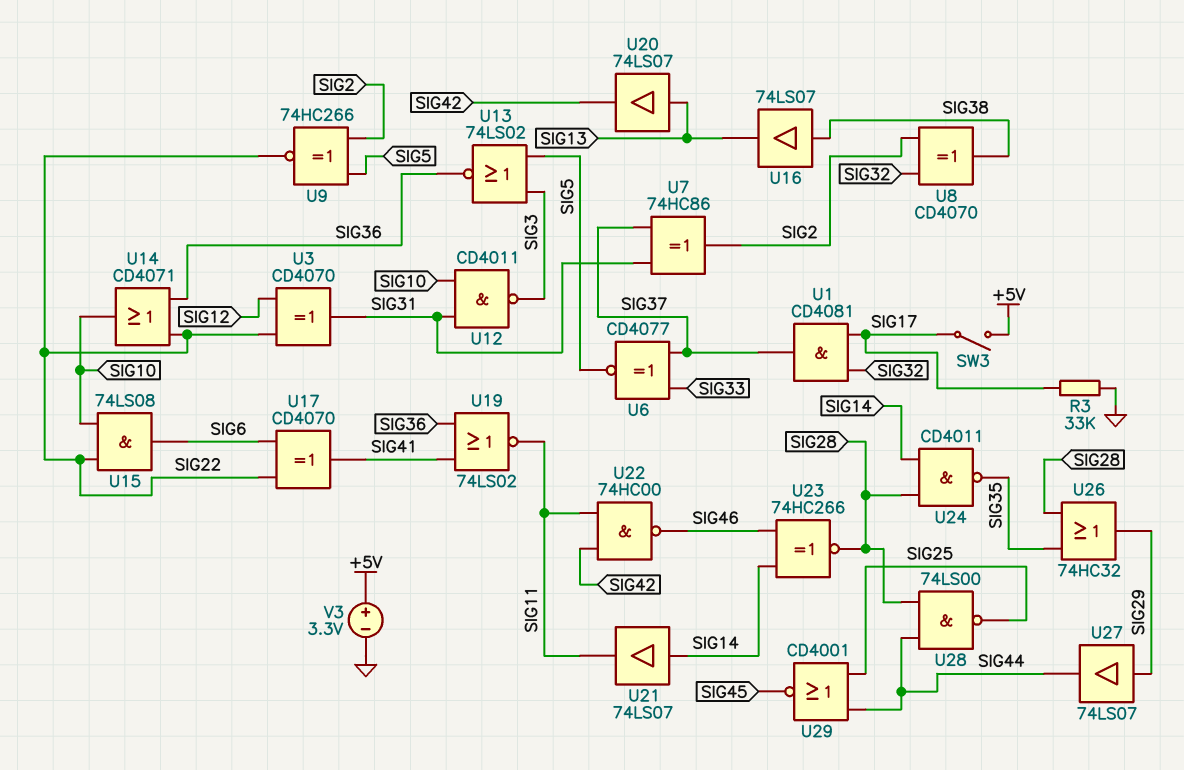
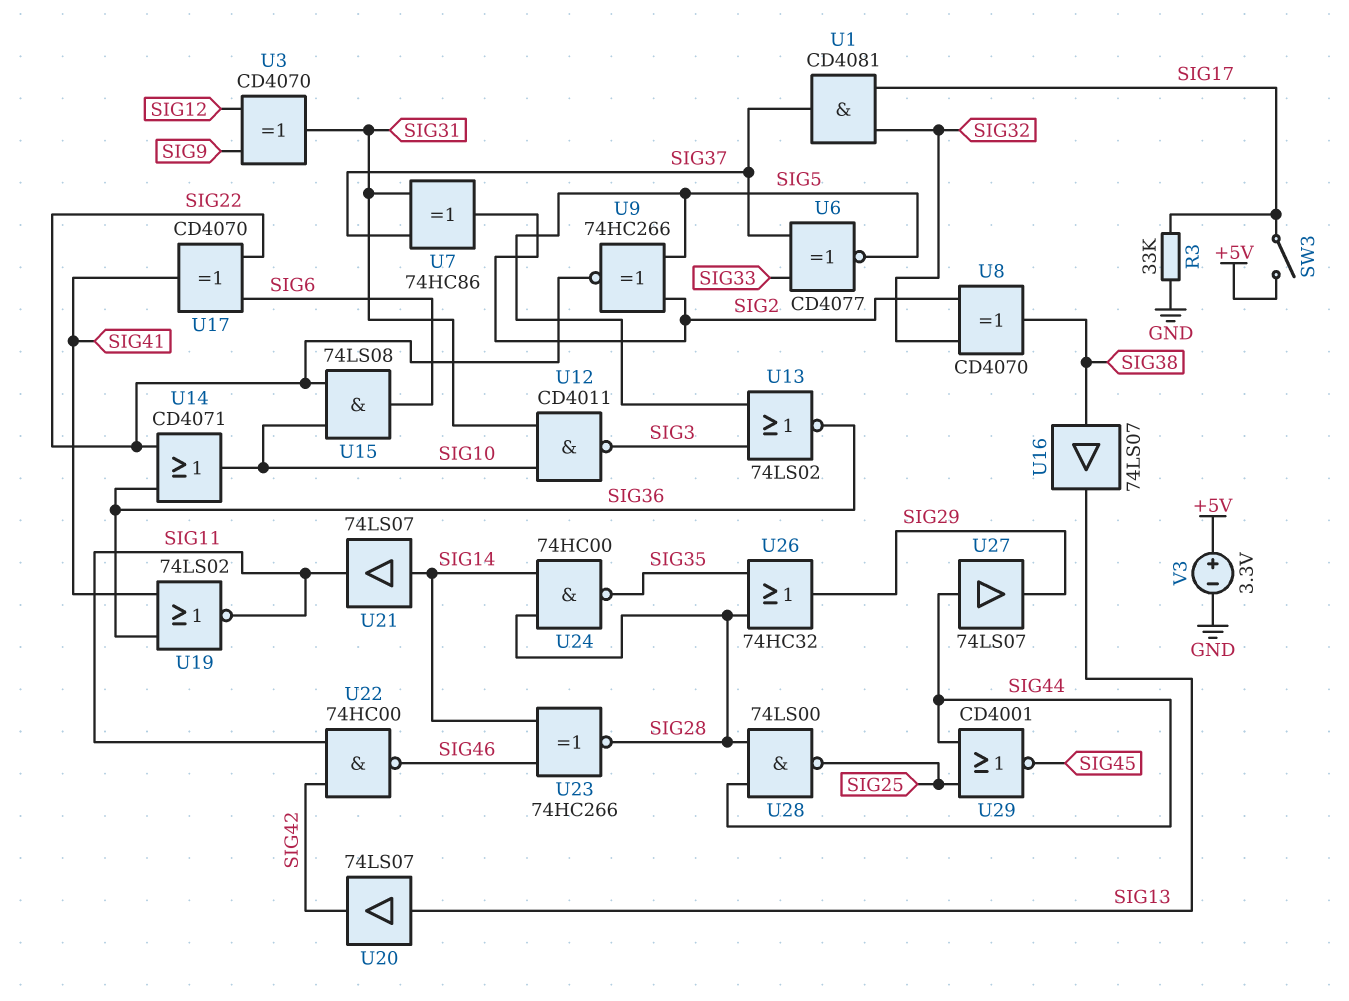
U3: XOR CD4070 (in SIG12, in SIG22, out SIG31) -> XOR CD4070 (in SIG9, in SIG12, out SIG31)
U24: NAND CD4011 (in SIG14, in SIG28, out SIG35) -> NAND 74HC00 (in SIG14, in SIG28, out SIG35)
U27: buffer 74LS07 (in SIG29, out SIG44) -> buffer 74LS07 (in SIG44, out SIG29)

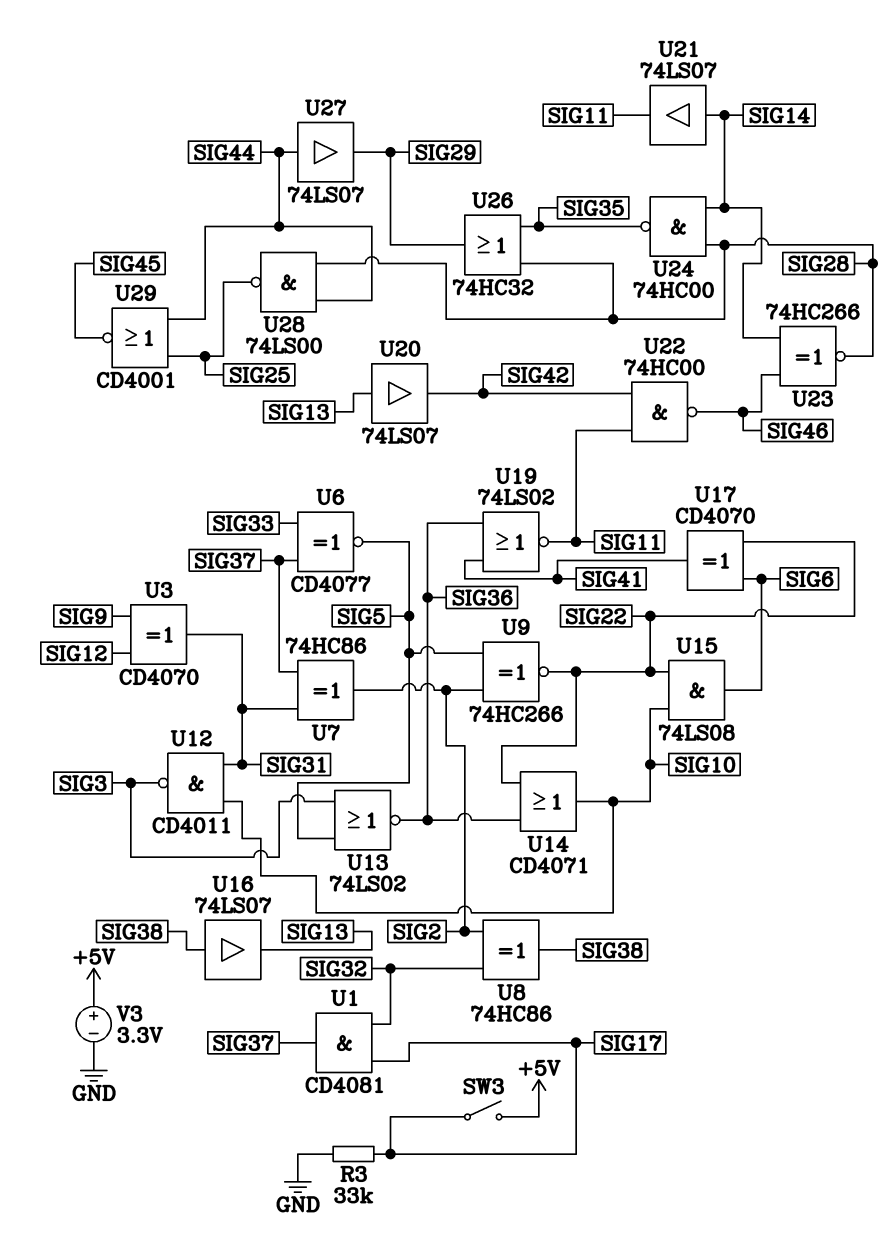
U8: XOR CD4070 (in SIG2, in SIG32, out SIG38) -> XOR 74HC86 (in SIG2, in SIG32, out SIG38)

